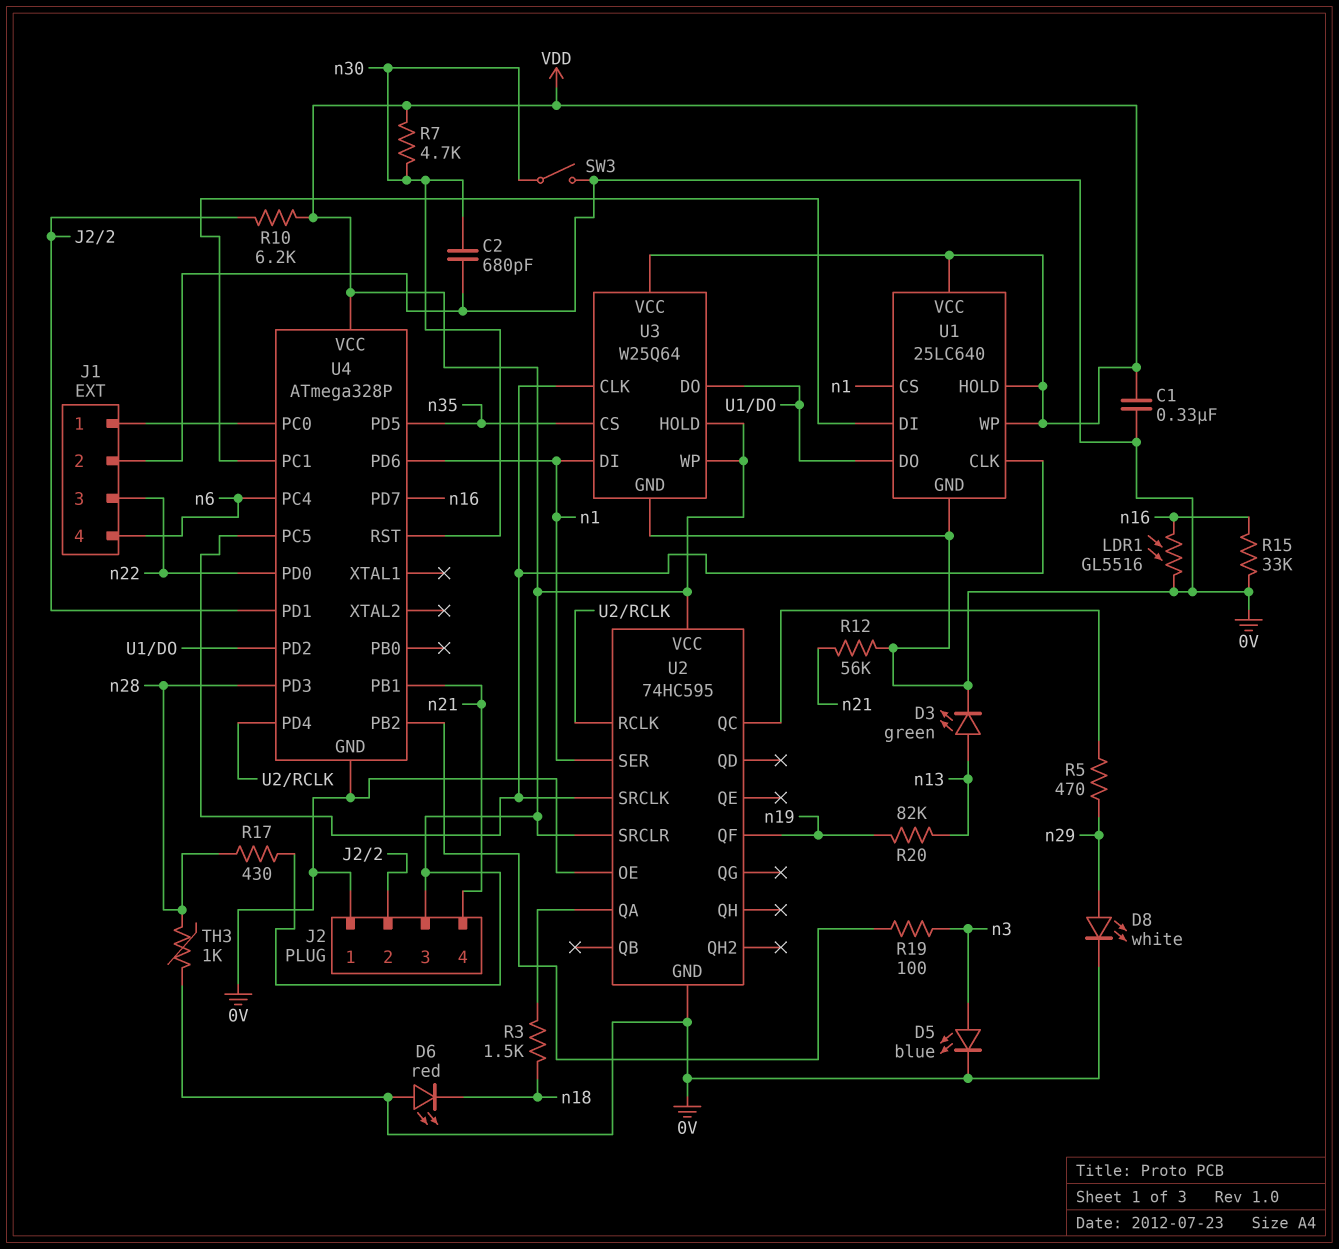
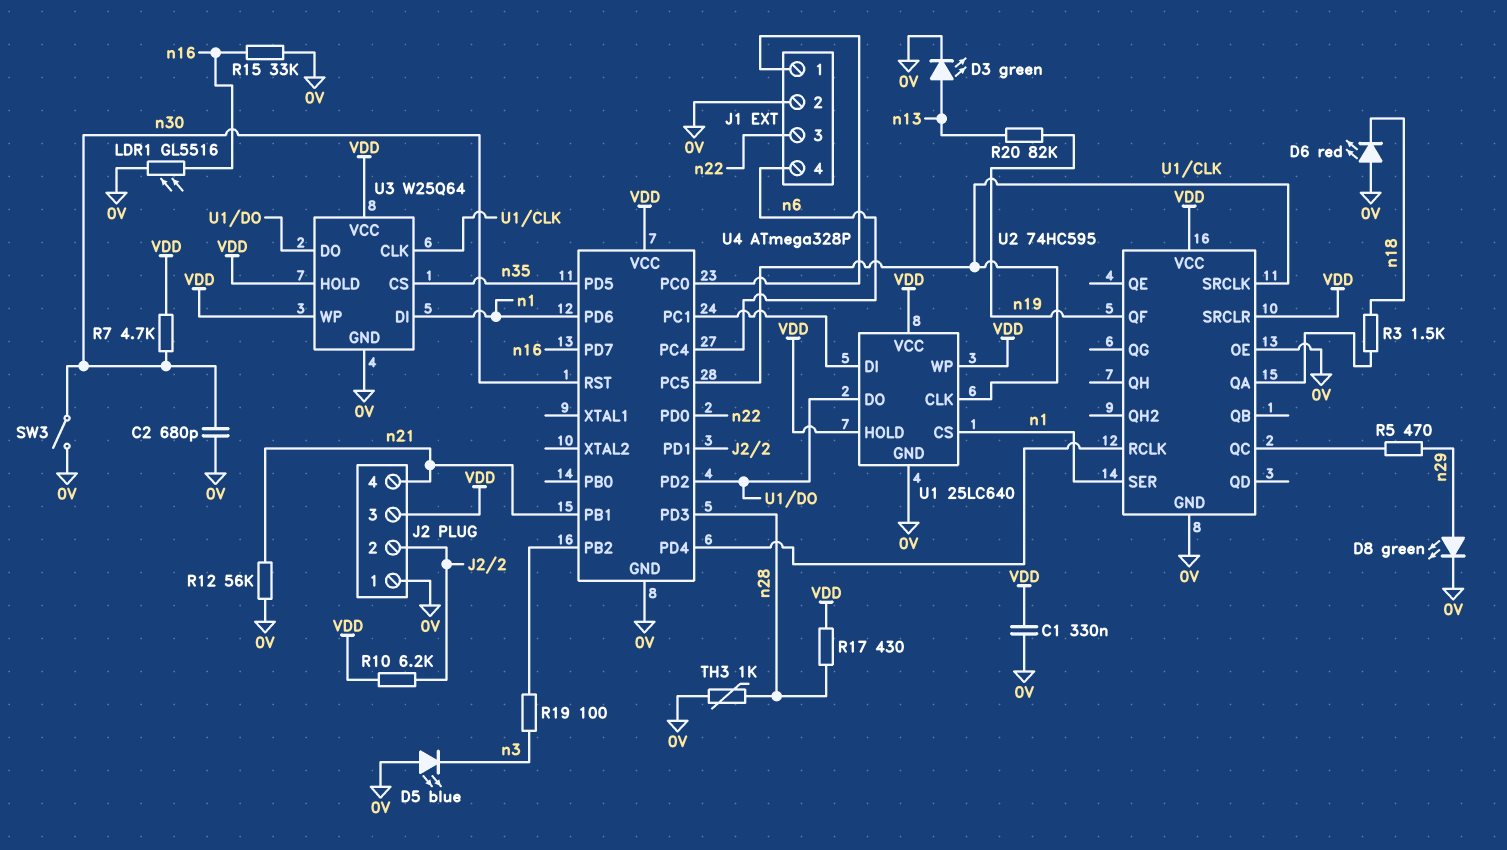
D5: LED blue (A n3, K 0V) -> LED blue (A 0V, K n3)
D8: LED white (A n29, K 0V) -> LED green (A n29, K 0V)

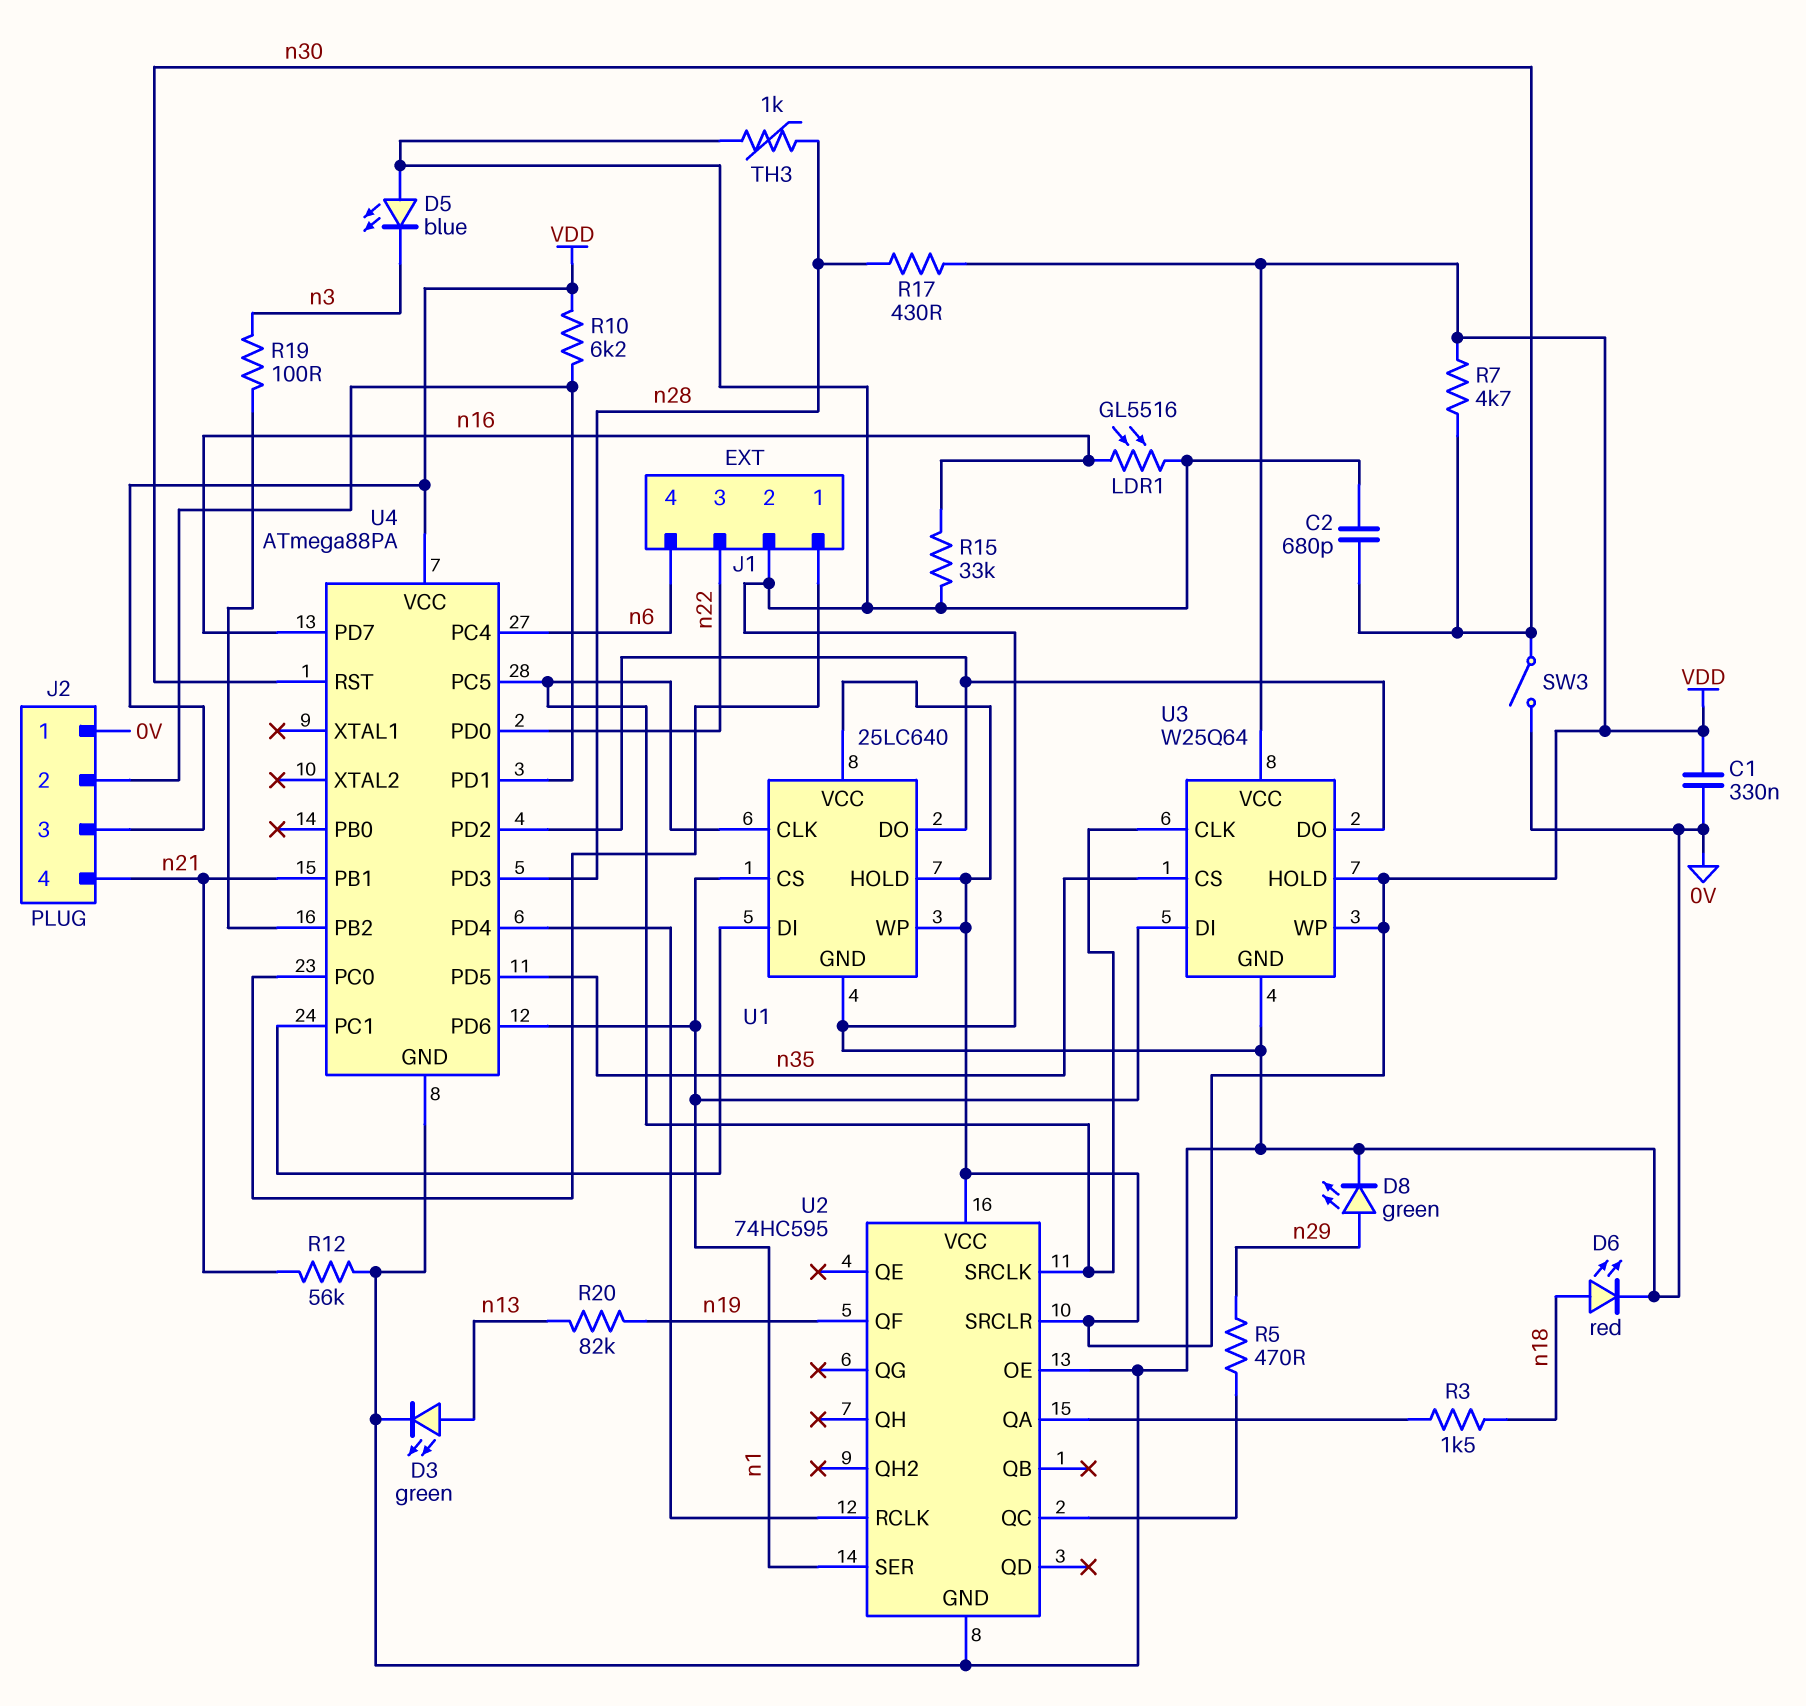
D6: LED red (A 0V, K n18) -> LED red (A n18, K 0V)
U4: ATmega328P -> ATmega88PA

